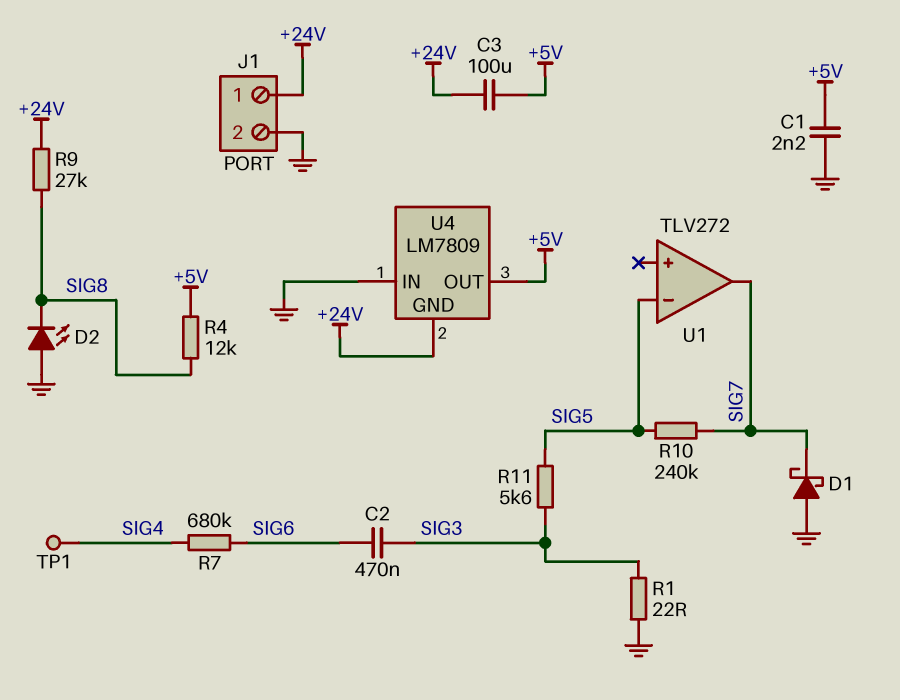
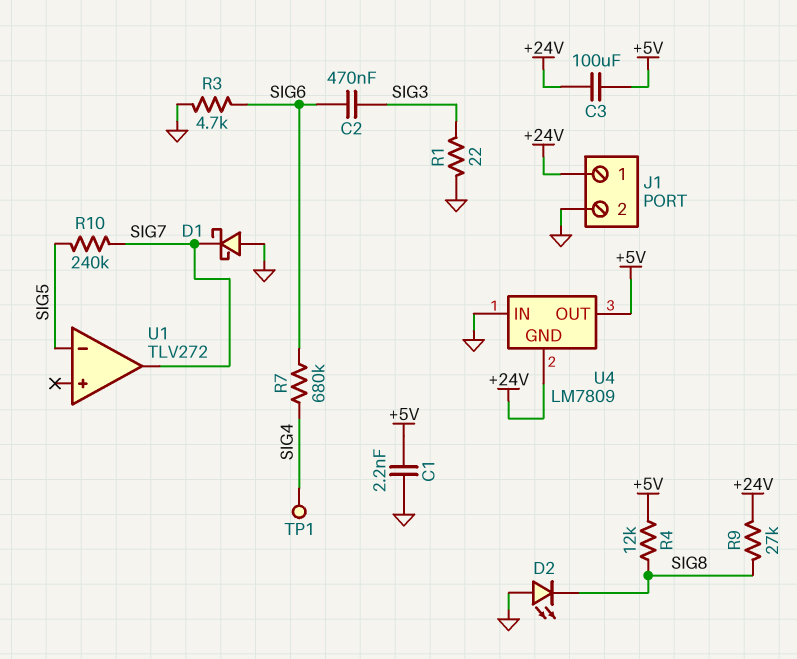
R3: none -> 4.7k (GND, SIG6)
R11: 5.6k (SIG3, SIG5) -> none

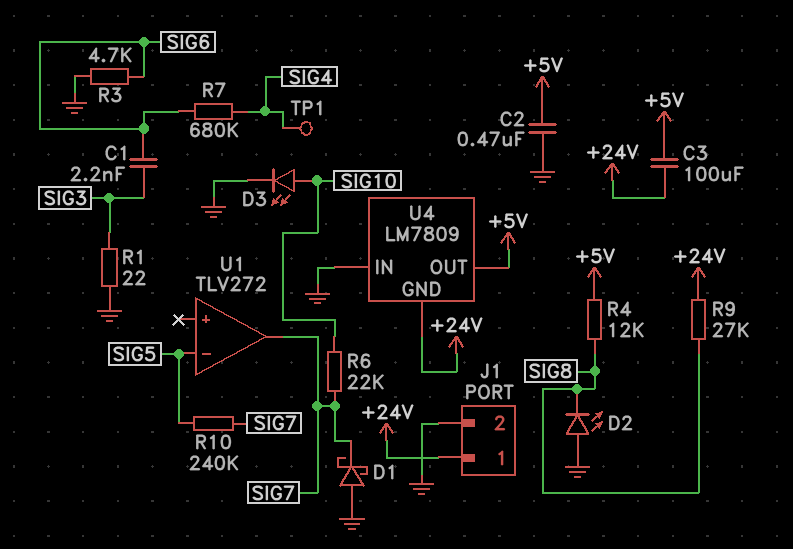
C1: 2.2nF (+5V, GND) -> 2.2nF (SIG3, SIG6)
C2: 470nF (SIG3, SIG6) -> 470nF (+5V, GND)
D3: none -> LED (A SIG10, K GND)
R6: none -> 22k (SIG7, SIG10)

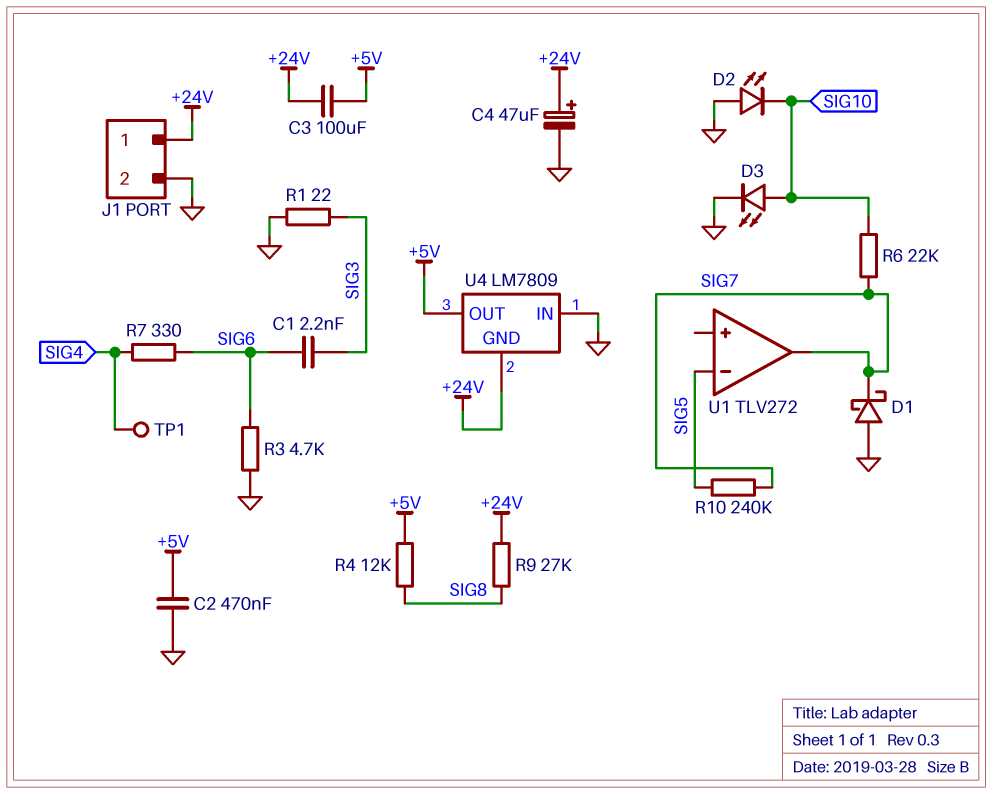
C4: none -> 47uF (plus +24V, minus GND)
D2: LED (A GND, K SIG8) -> LED (A GND, K SIG10)
R7: 680k (SIG4, SIG6) -> 330 (SIG4, SIG6)

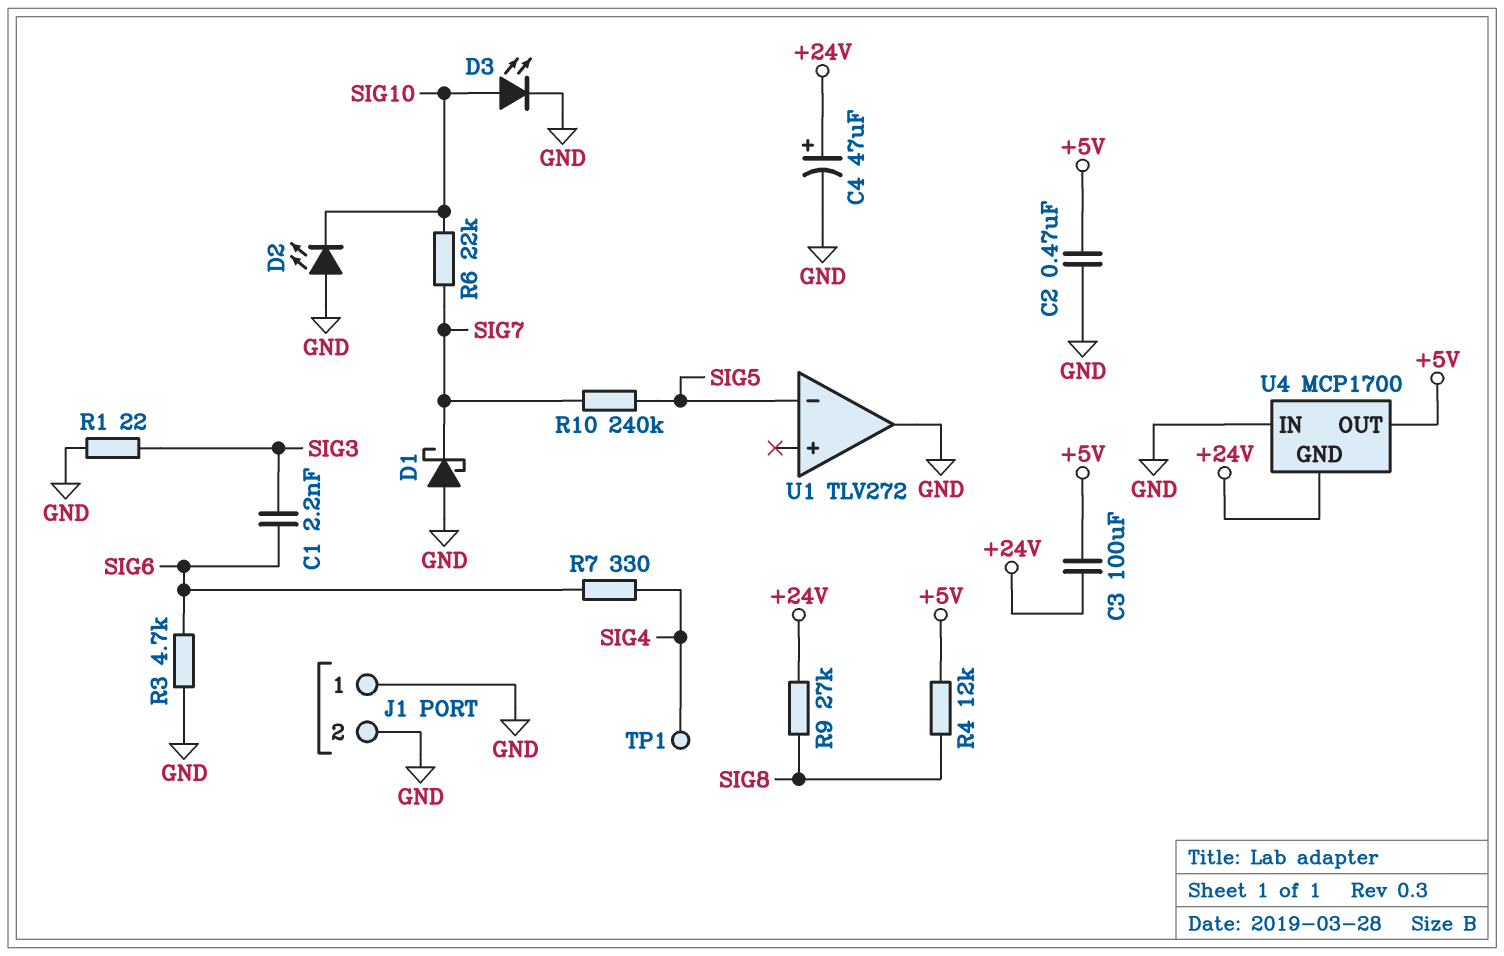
J1 pin 1: +24V -> GND
U1 pin out: SIG7 -> GND
U4: LM7809 -> MCP1700

